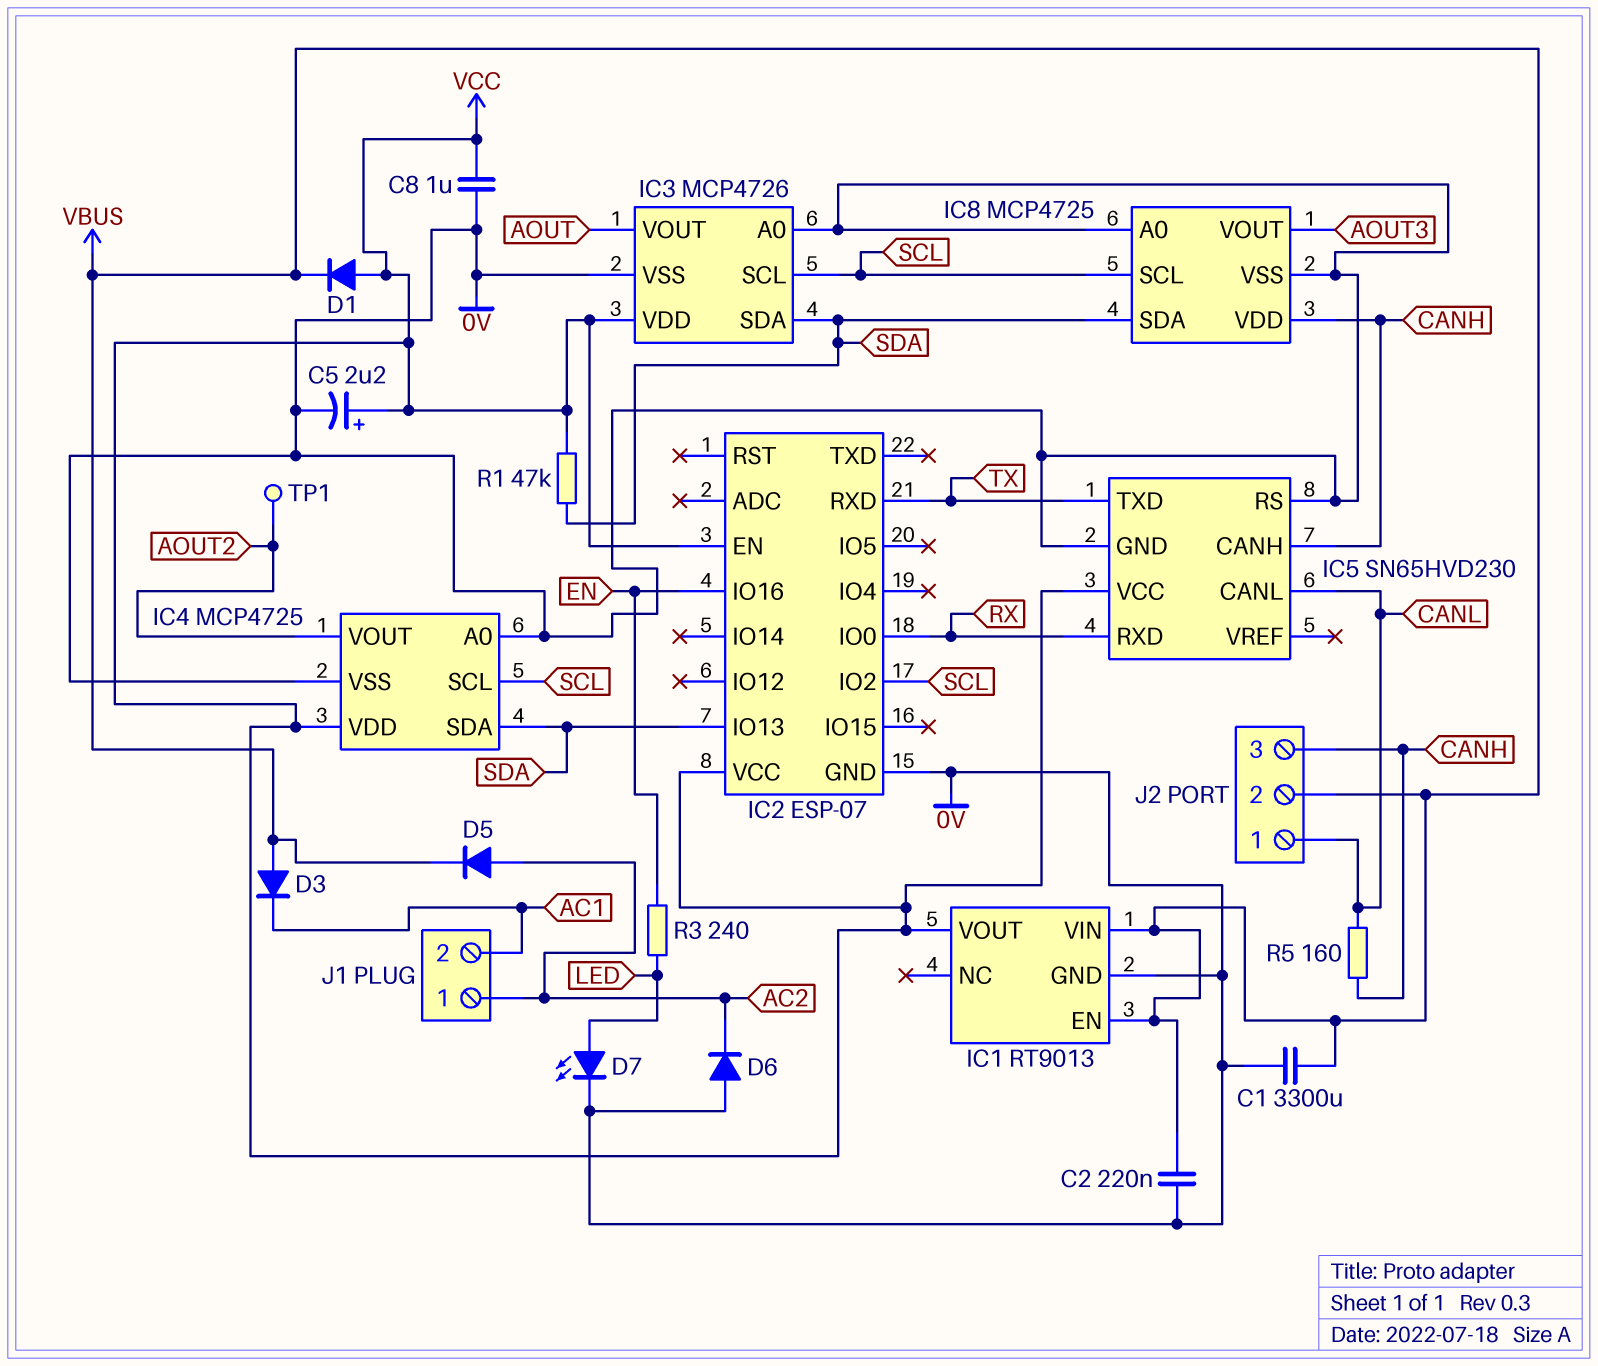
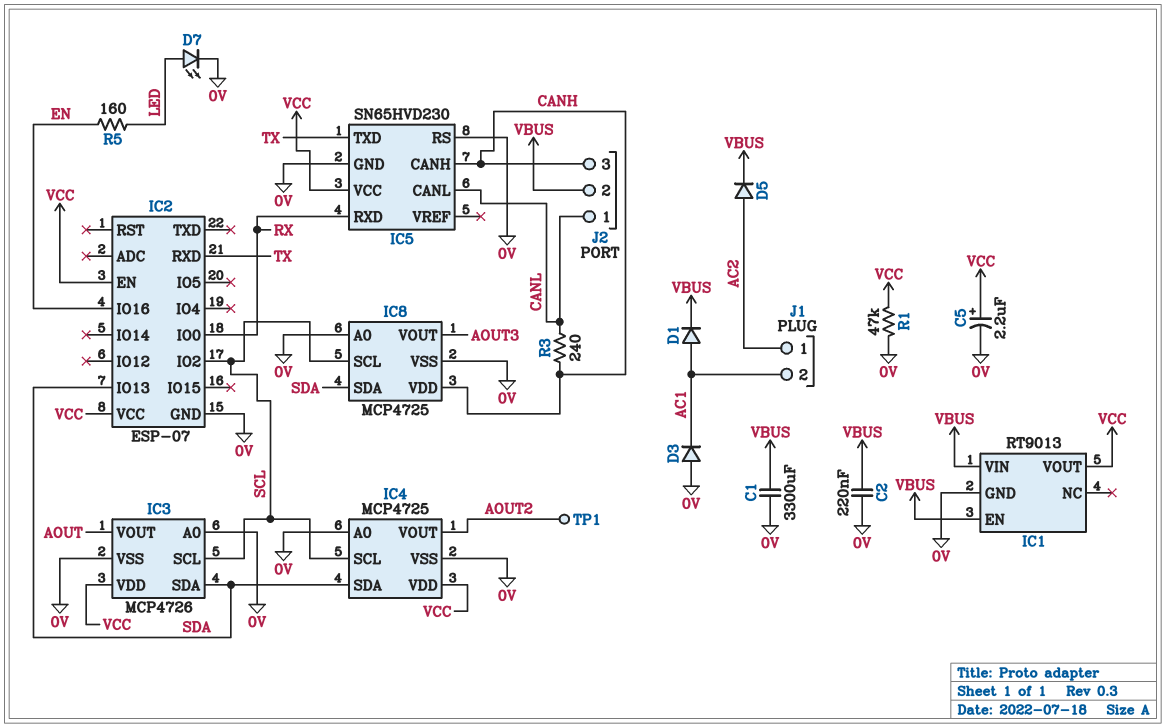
C8: 1uF (0V, VCC) -> none
D1: diode (A VCC, K VBUS) -> diode (A AC1, K VBUS)
D3: diode (A VBUS, K AC1) -> diode (A 0V, K AC1)
D6: diode (A 0V, K AC2) -> none
R1: 47k (SDA, VCC) -> 47k (0V, VCC)
R3: 240 (EN, LED) -> 240 (CANH, CANL)
R5: 160 (CANH, CANL) -> 160 (EN, LED)

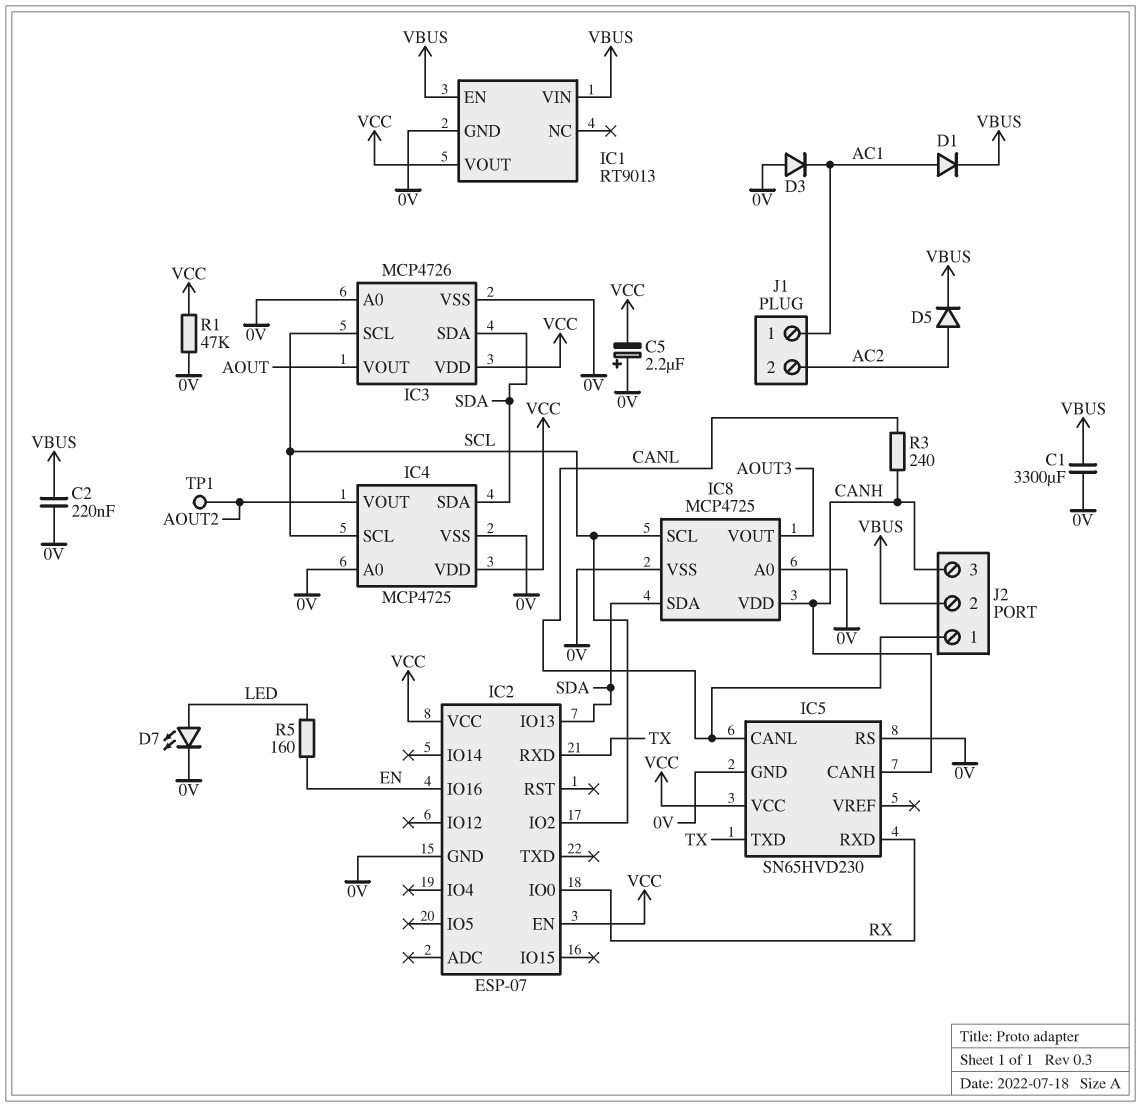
C5: 2.2uF (plus VCC, minus 0V) -> 2.2uF (plus 0V, minus VCC)
J1 pin 1: AC2 -> AC1
J1 pin 2: AC1 -> AC2

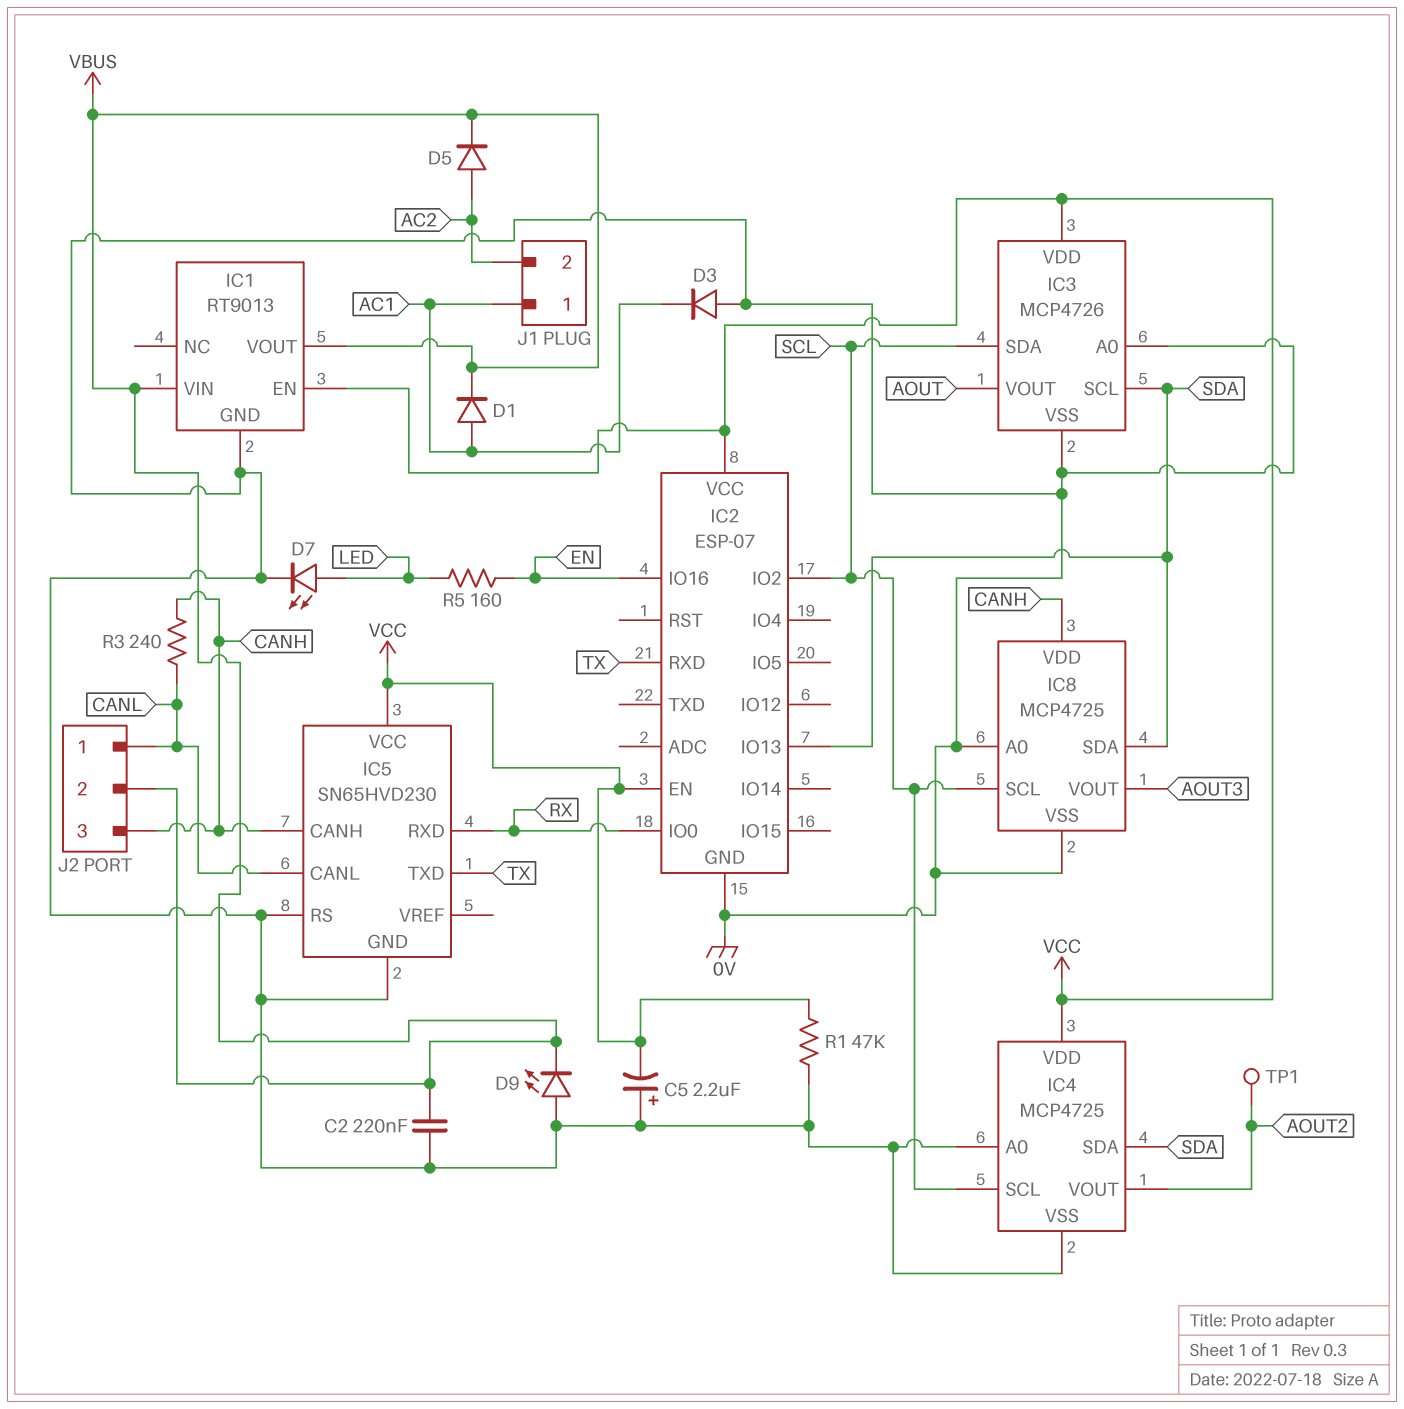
C1: 3300uF (0V, VBUS) -> none
D9: none -> LED (A 0V, K VBUS)
IC1 pin EN: VBUS -> VCC
IC1 pin VOUT: VCC -> VBUS
IC3 pin SCL: SCL -> SDA
IC3 pin SDA: SDA -> SCL

